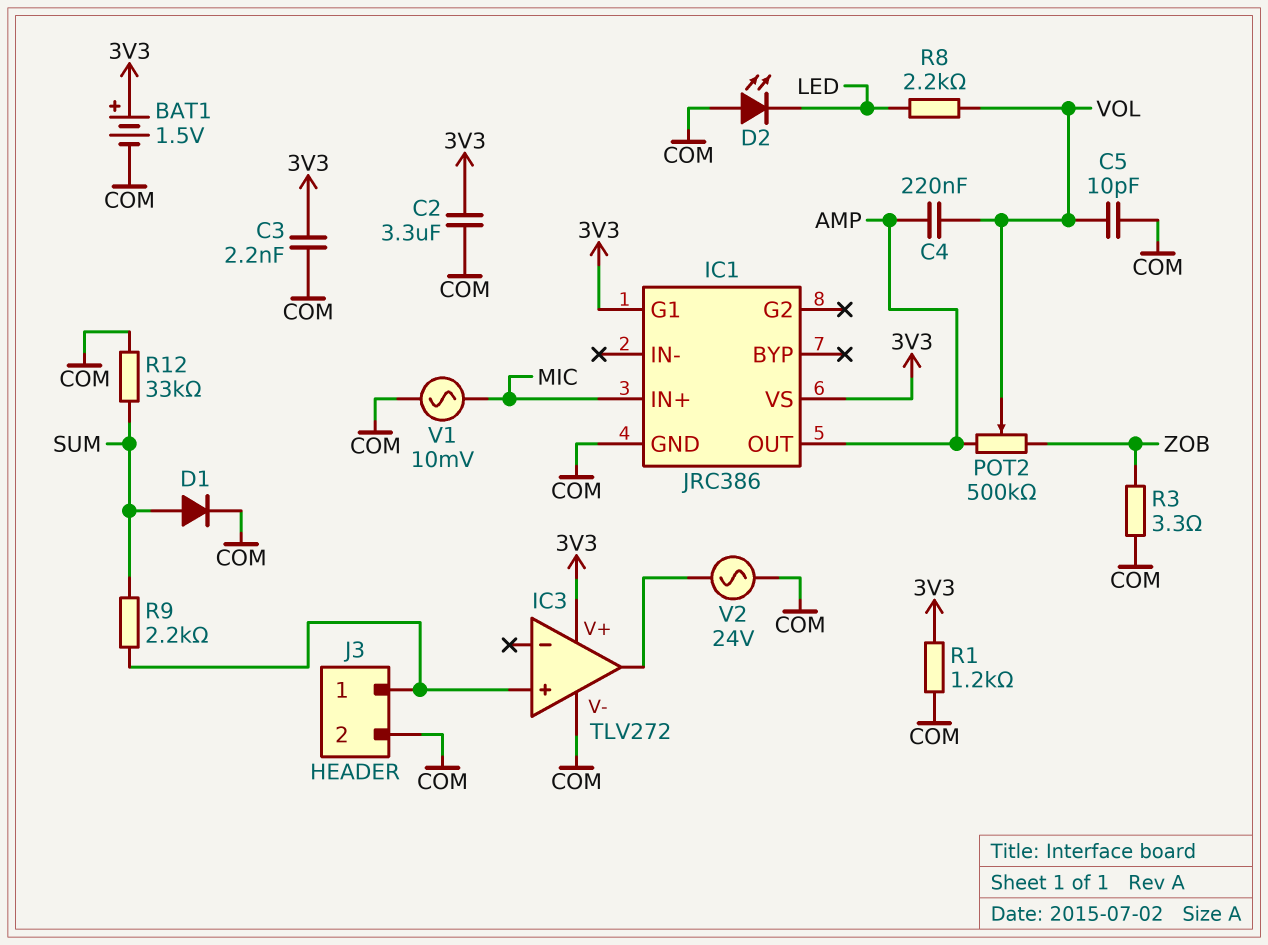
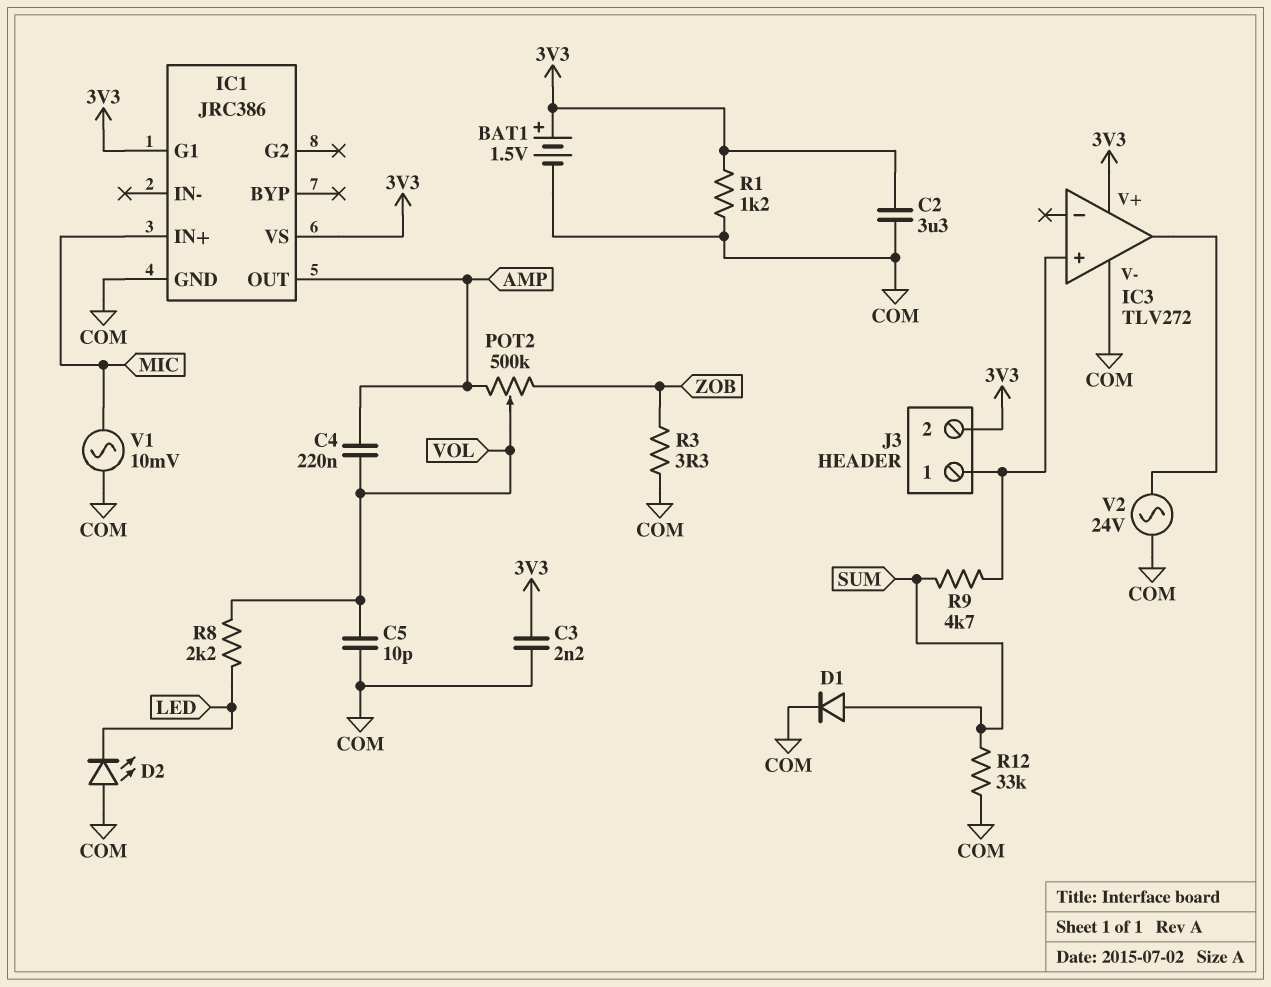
J3 pin 2: COM -> 3V3
R9: 2.2k (IC3/in+, SUM) -> 4.7k (IC3/in+, SUM)

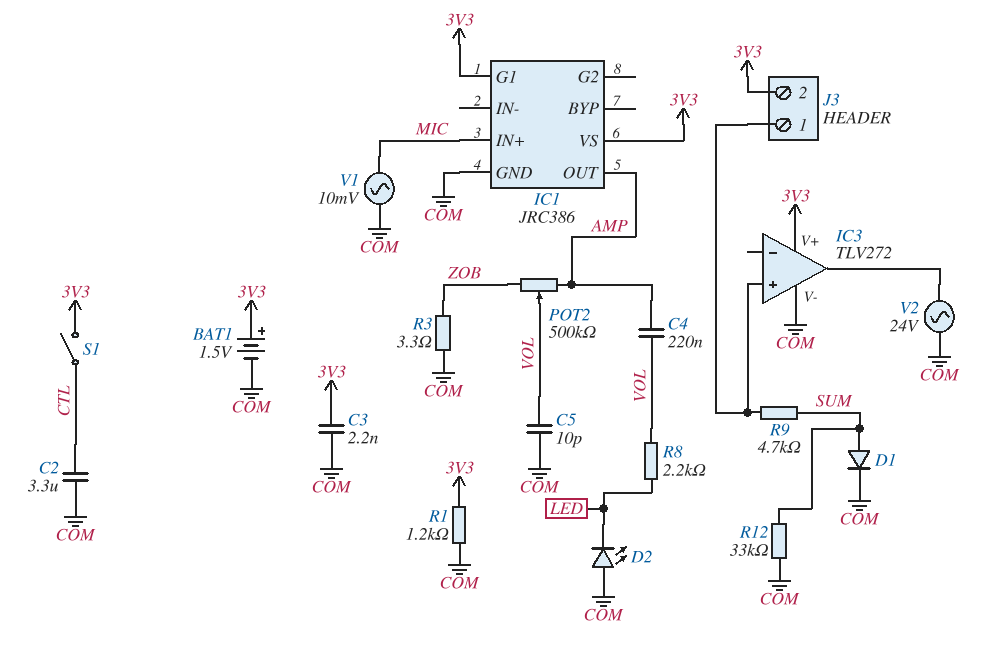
C2: 3.3uF (3V3, COM) -> 3.3uF (COM, CTL)
S1: none -> switch (3V3, CTL)

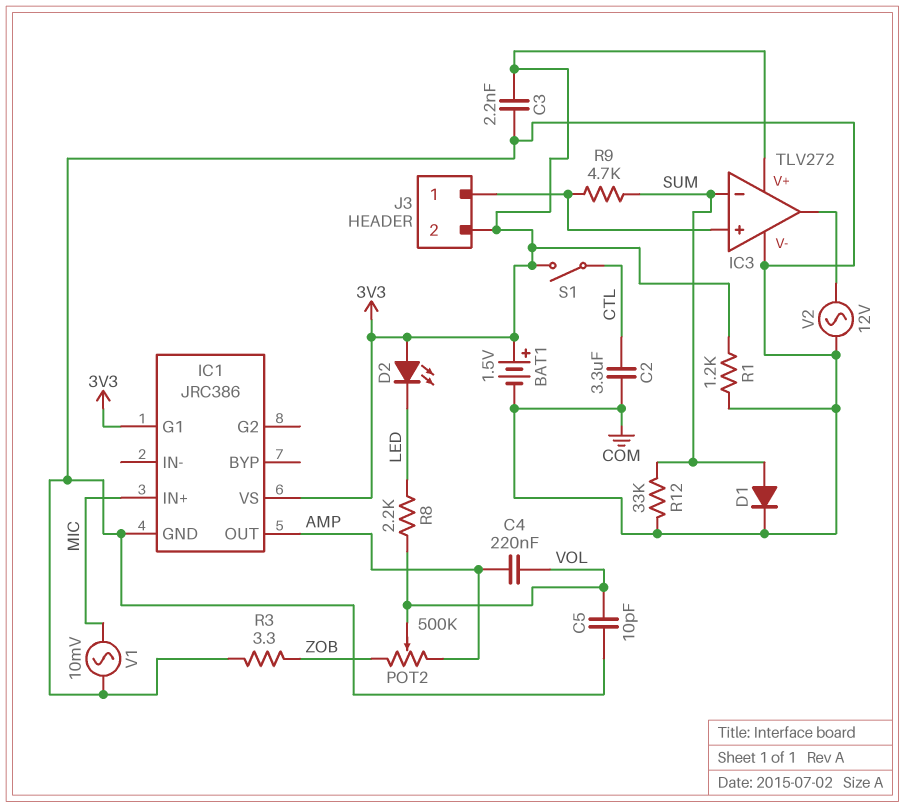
D2: LED (A COM, K LED) -> LED (A 3V3, K LED)
IC3 pin in-: none -> SUM
V2: AC 24V (COM, IC3/out) -> AC 12V (COM, IC3/out)

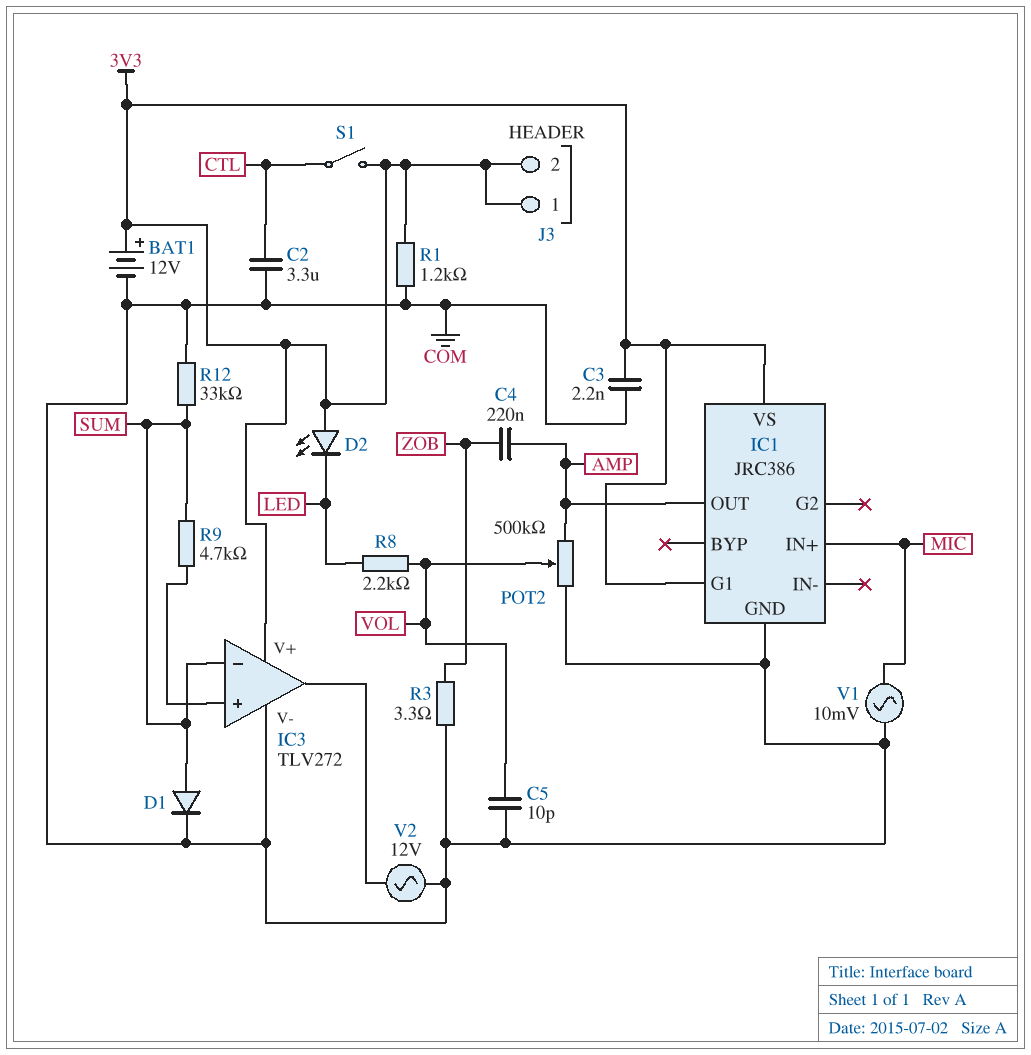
BAT1: 1.5V (plus 3V3, minus COM) -> 12V (plus 3V3, minus COM)
C4: 220nF (AMP, VOL) -> 220nF (AMP, ZOB)
J3 pin 1: IC3/in+ -> 3V3
POT2: 500k (AMP, ZOB, wiper VOL) -> 500k (AMP, COM, wiper VOL)

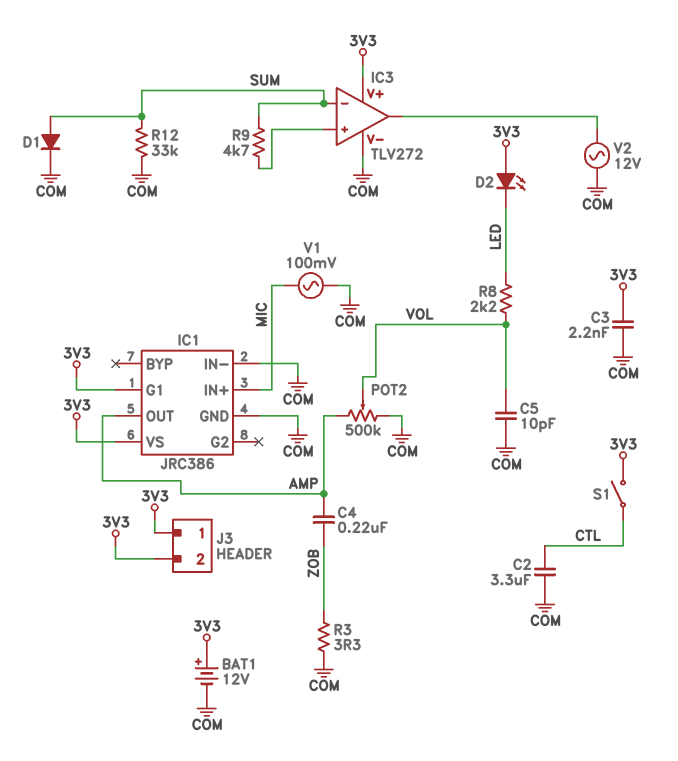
IC1 pin IN-: none -> COM
R1: 1.2k (3V3, COM) -> none
V1: AC 10mV (COM, MIC) -> AC 100mV (COM, MIC)

